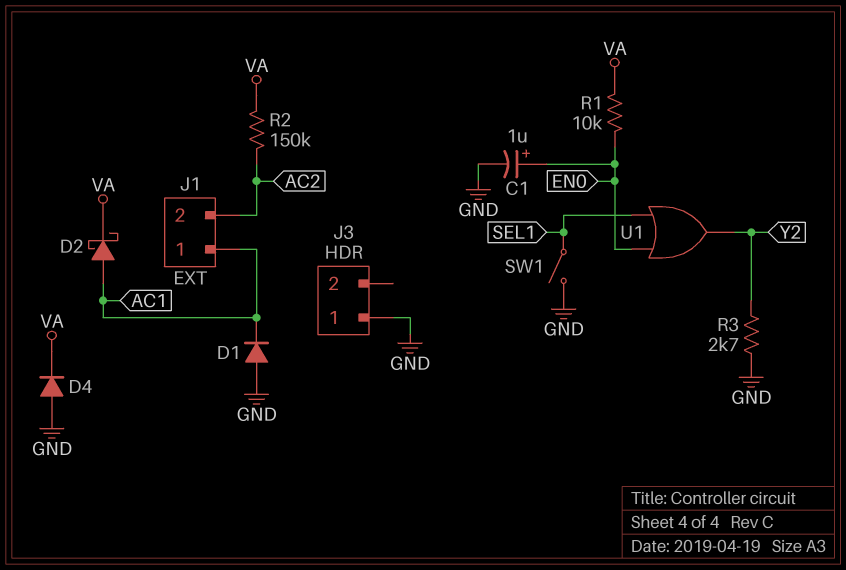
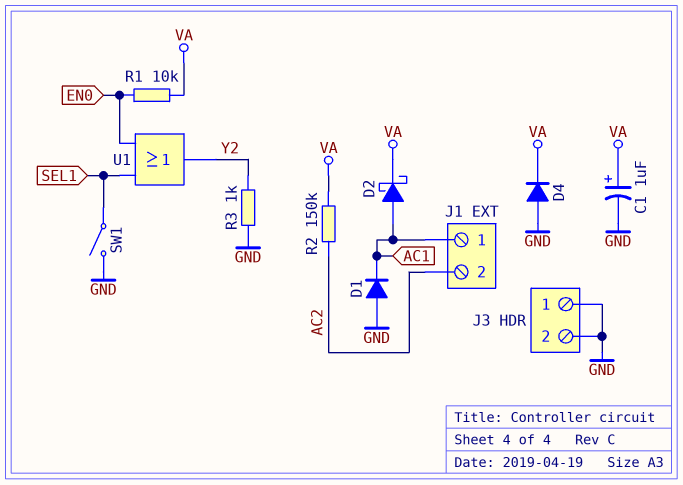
C1: 1uF (plus EN0, minus GND) -> 1uF (plus VA, minus GND)
J3 pin 2: none -> GND
R3: 2.7k (GND, Y2) -> 1k (GND, Y2)

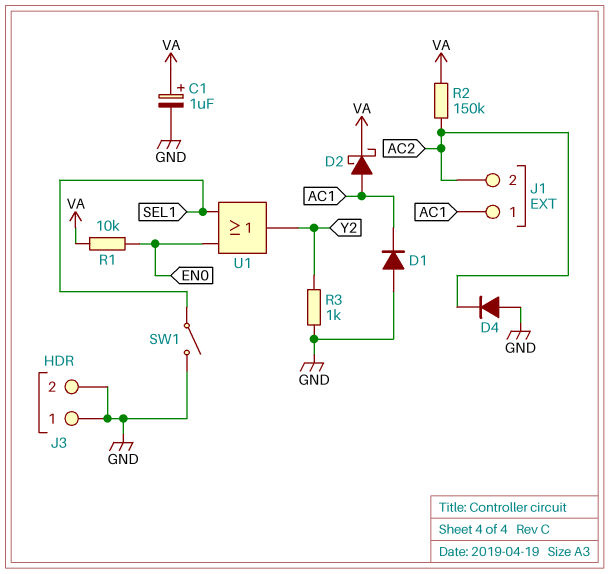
D4: diode (A GND, K VA) -> diode (A GND, K AC2)

